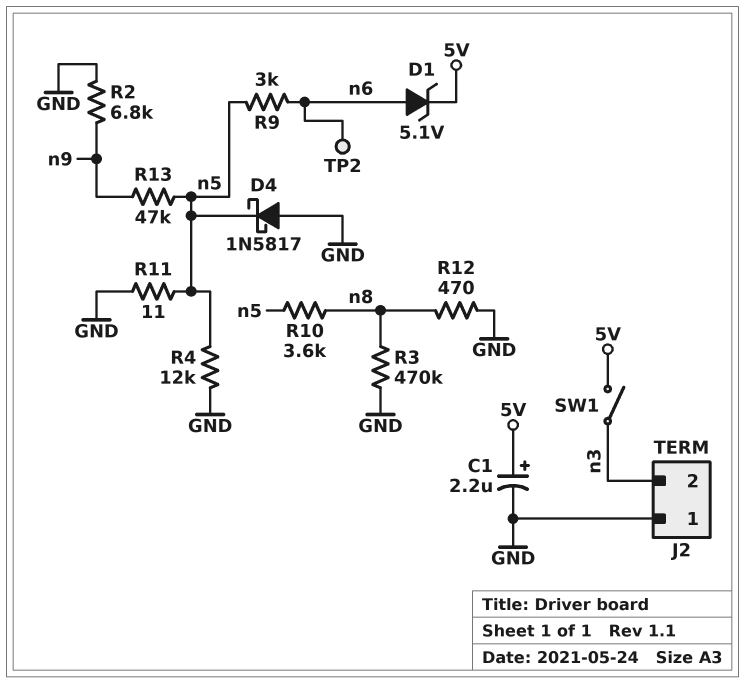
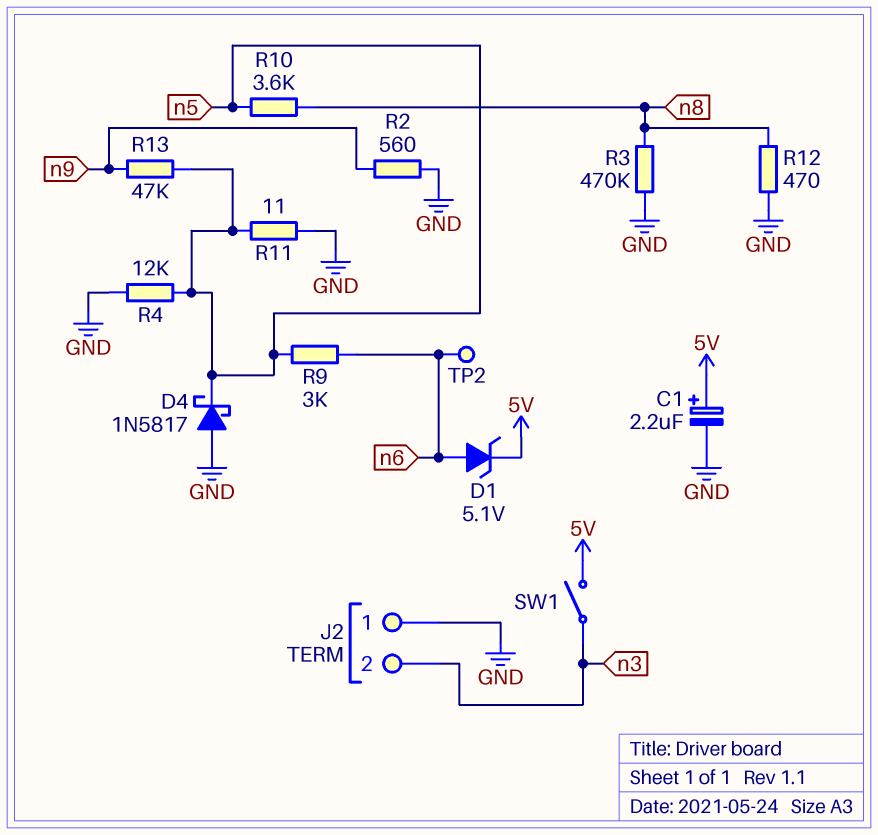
R2: 6.8k (GND, n9) -> 560 (GND, n9)

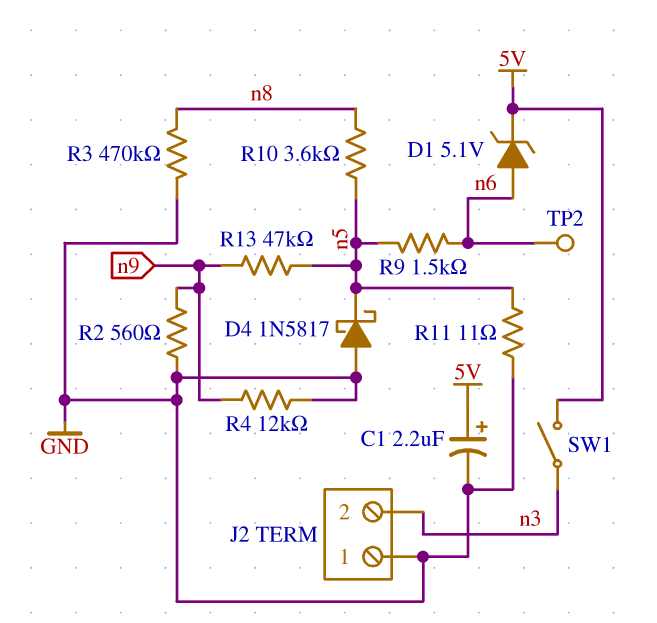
R4: 12k (GND, n5) -> 12k (GND, n9)
R9: 3k (n5, n6) -> 1.5k (n5, n6)
R12: 470 (GND, n8) -> none

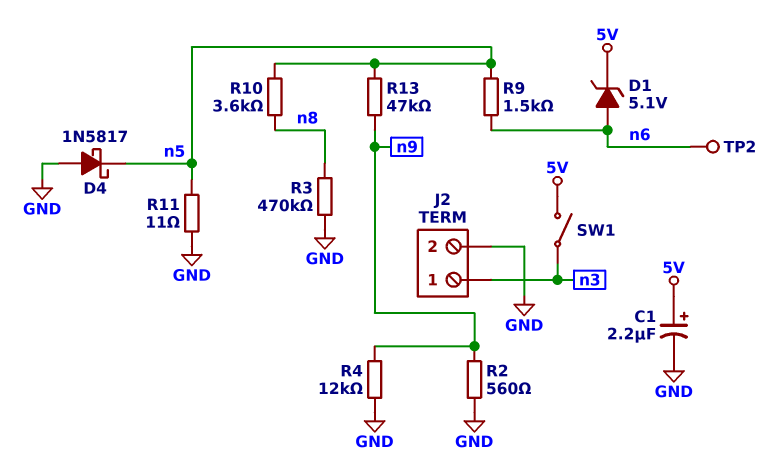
J2 pin 1: GND -> n3
J2 pin 2: n3 -> GND

